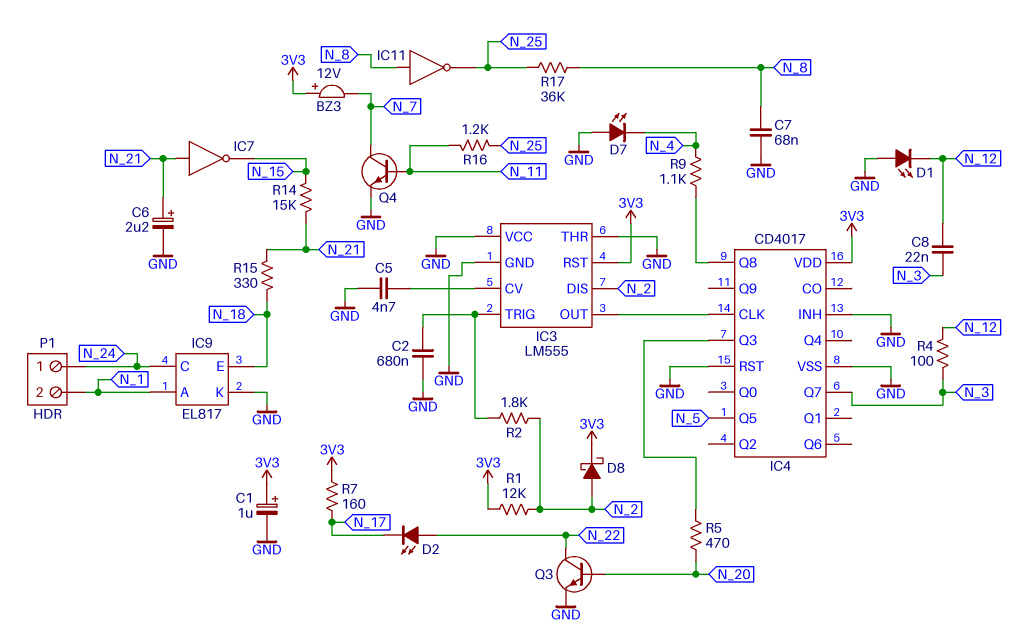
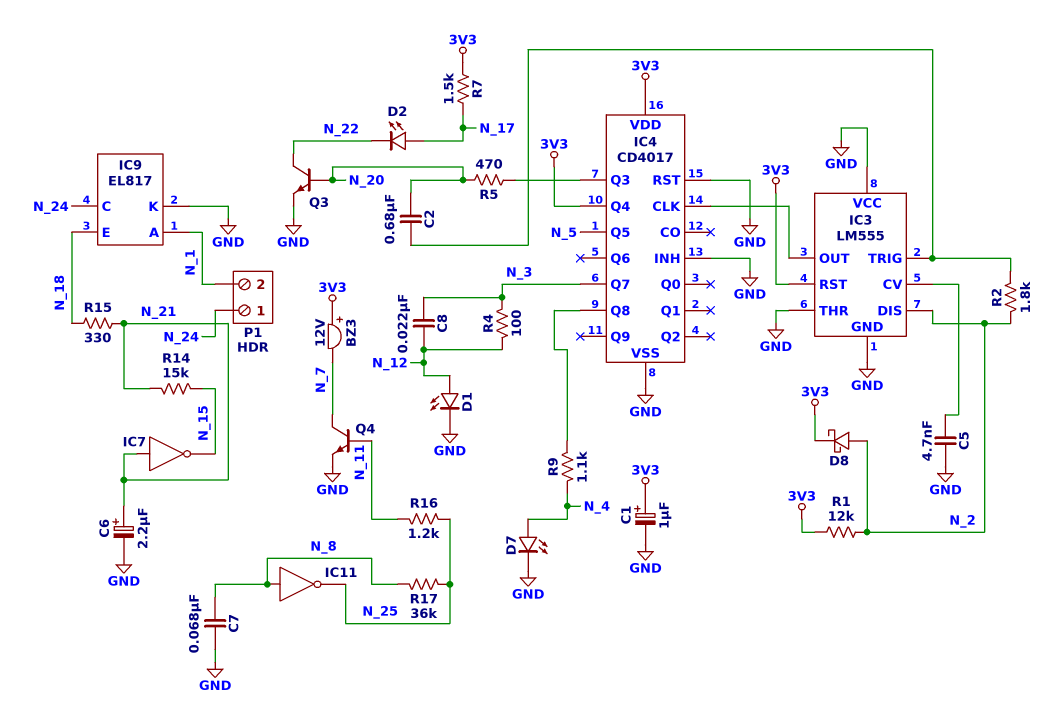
C2: 680nF (GND, IC3/TRIG) -> 680nF (IC3/TRIG, N_20)
D1: LED (A GND, K N_12) -> LED (A N_12, K GND)
D2: LED (A N_22, K N_17) -> LED (A N_17, K N_22)
D7: LED (A GND, K N_4) -> LED (A N_4, K GND)
IC4 pin Q4: none -> 3V3
R7: 160 (3V3, N_17) -> 1.5k (3V3, N_17)

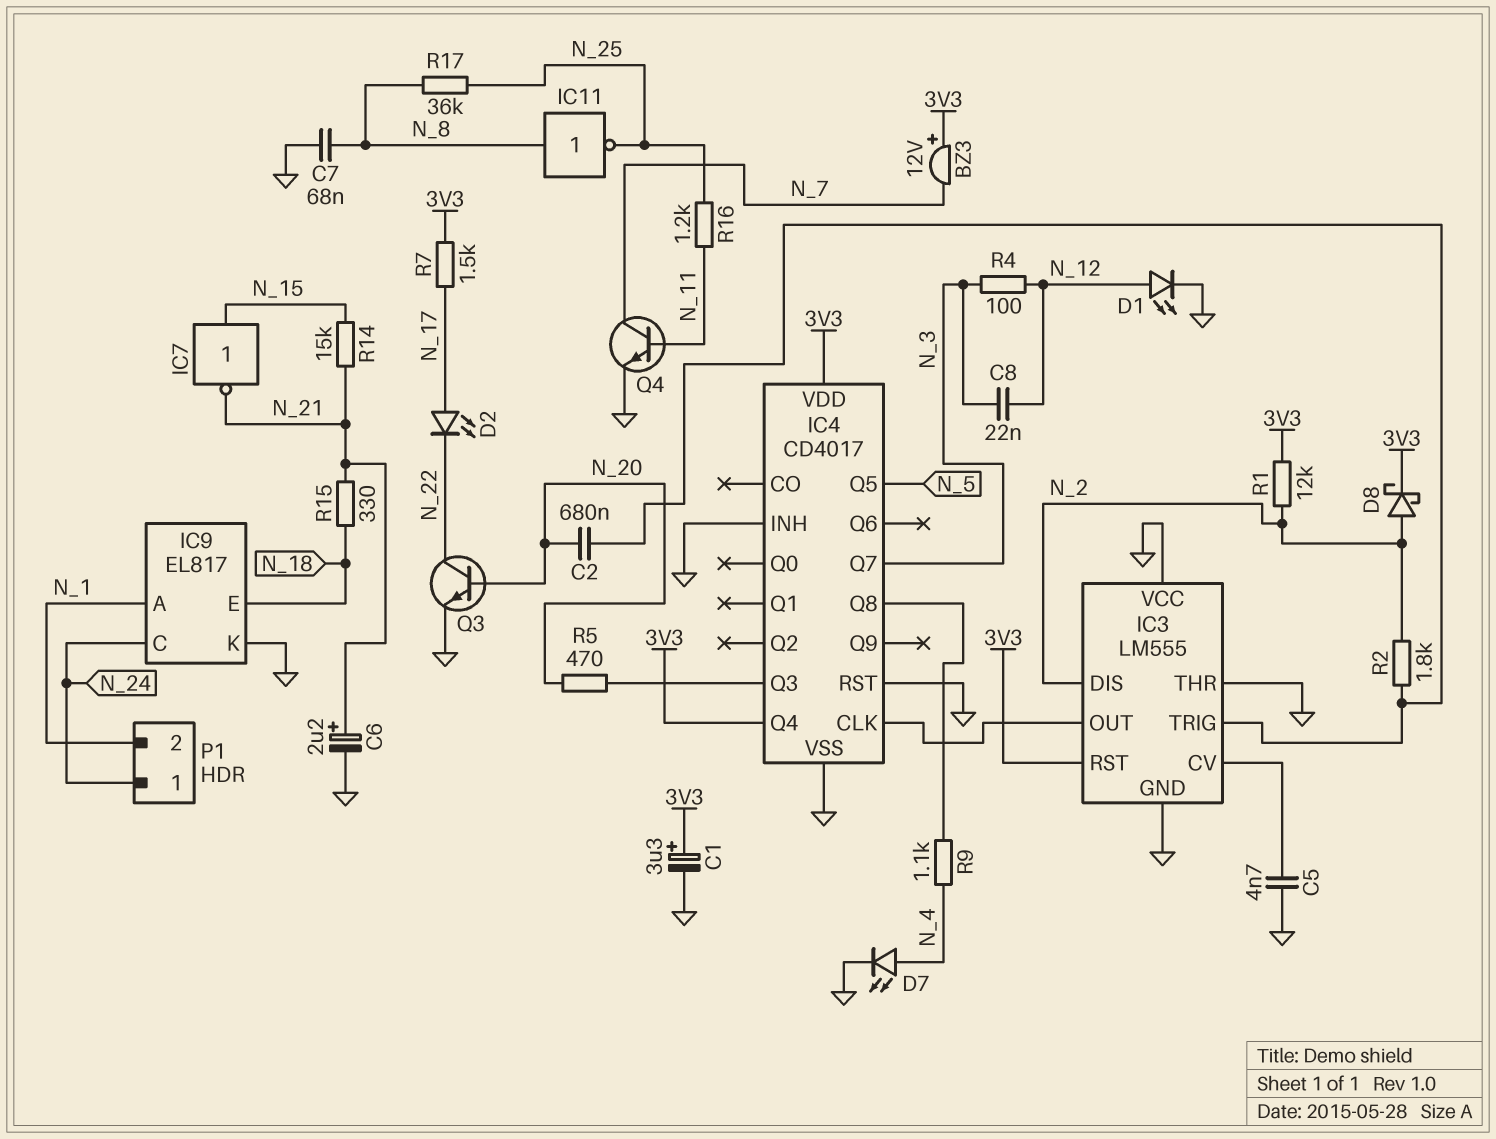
C1: 1uF (plus 3V3, minus GND) -> 3.3uF (plus 3V3, minus GND)
IC7: NOT (in N_21, out N_15) -> NOT (in N_15, out N_21)

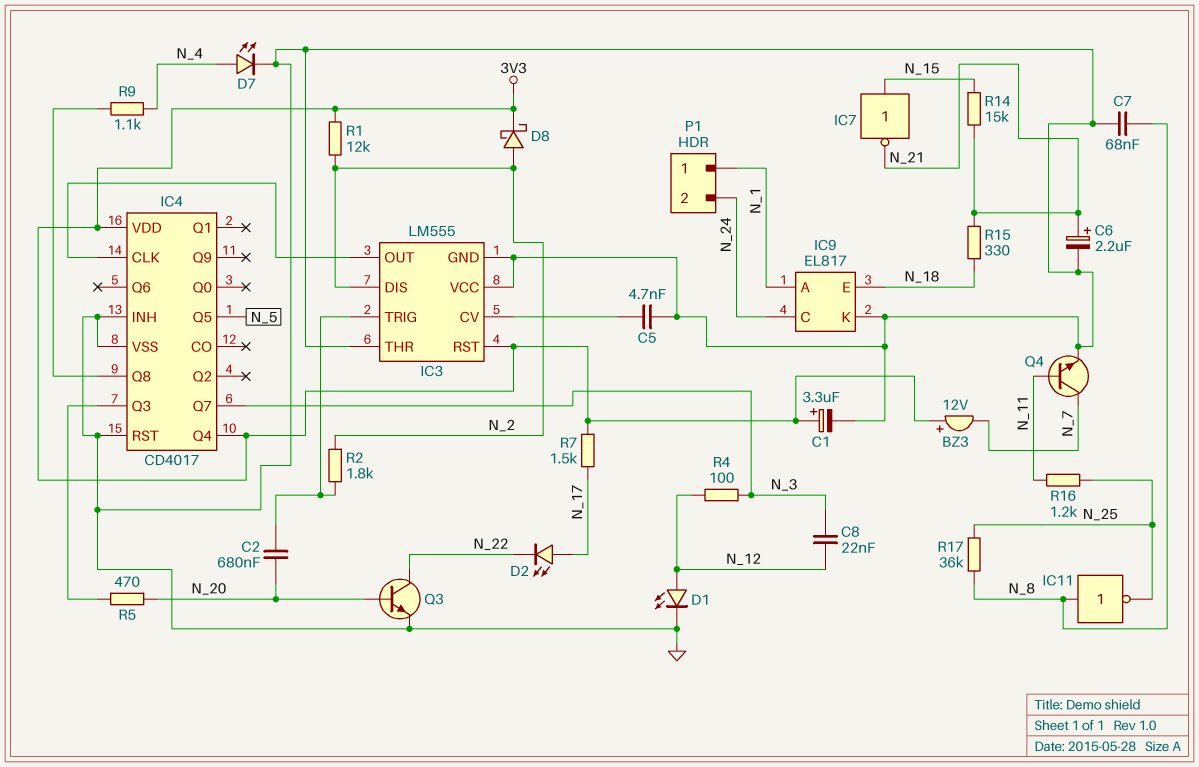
P1 pin 1: N_24 -> N_1
P1 pin 2: N_1 -> N_24

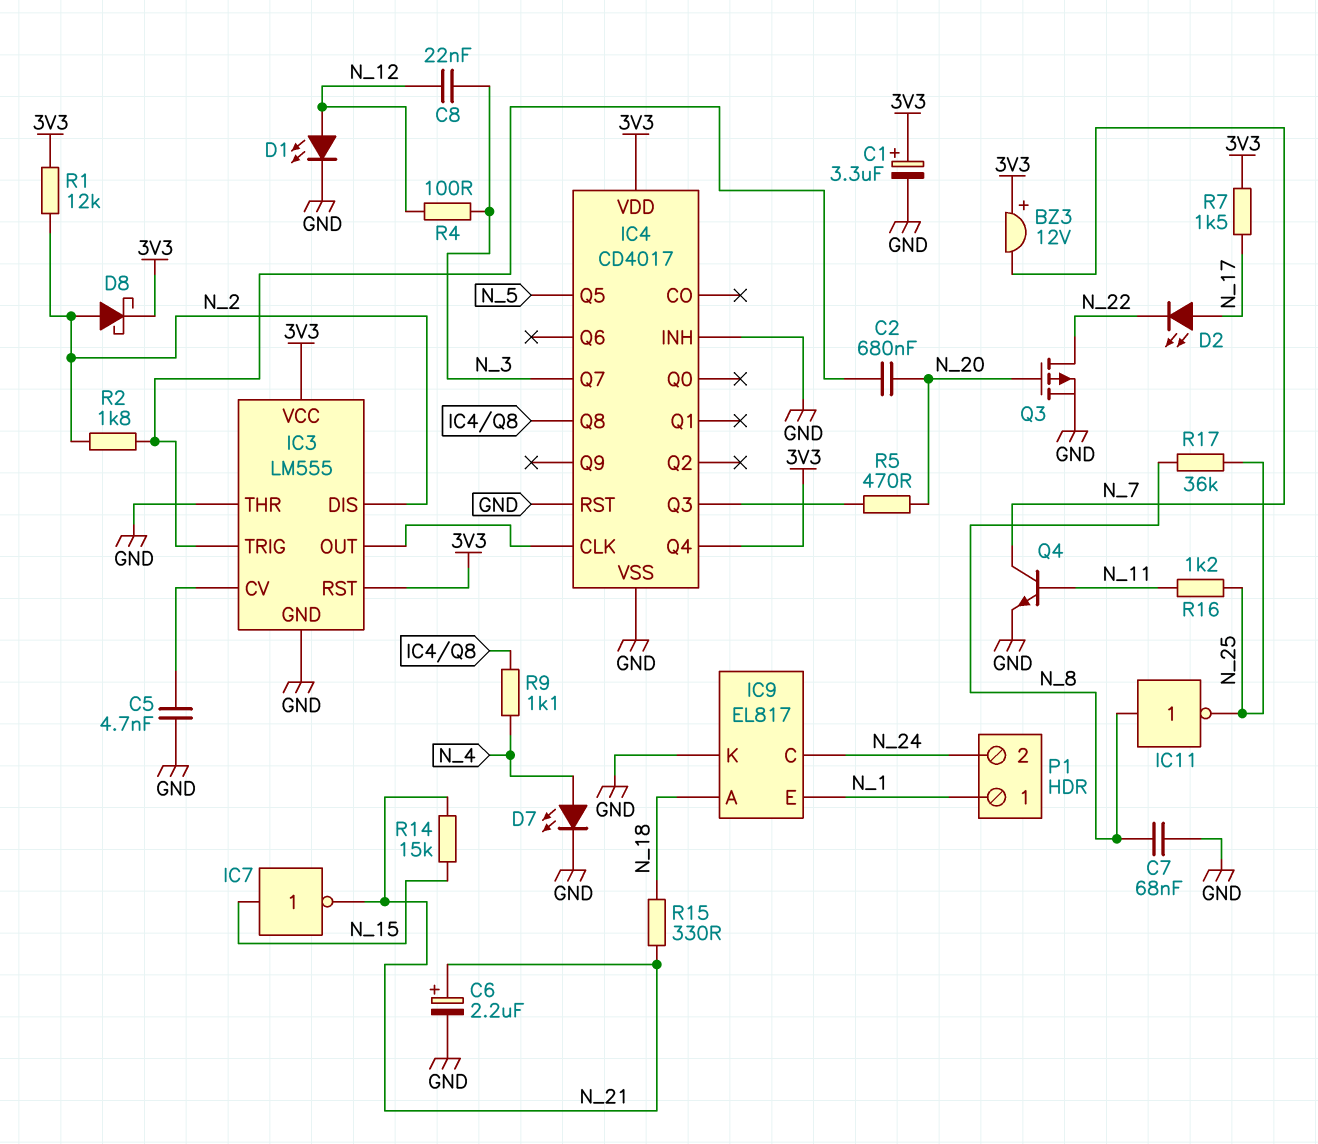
IC3 pin VCC: GND -> 3V3
IC9 pin A: N_1 -> N_18
IC9 pin E: N_18 -> N_1
Q3: NPN (B N_20, C N_22, E GND) -> PMOS (G N_20, D N_22, S GND)

